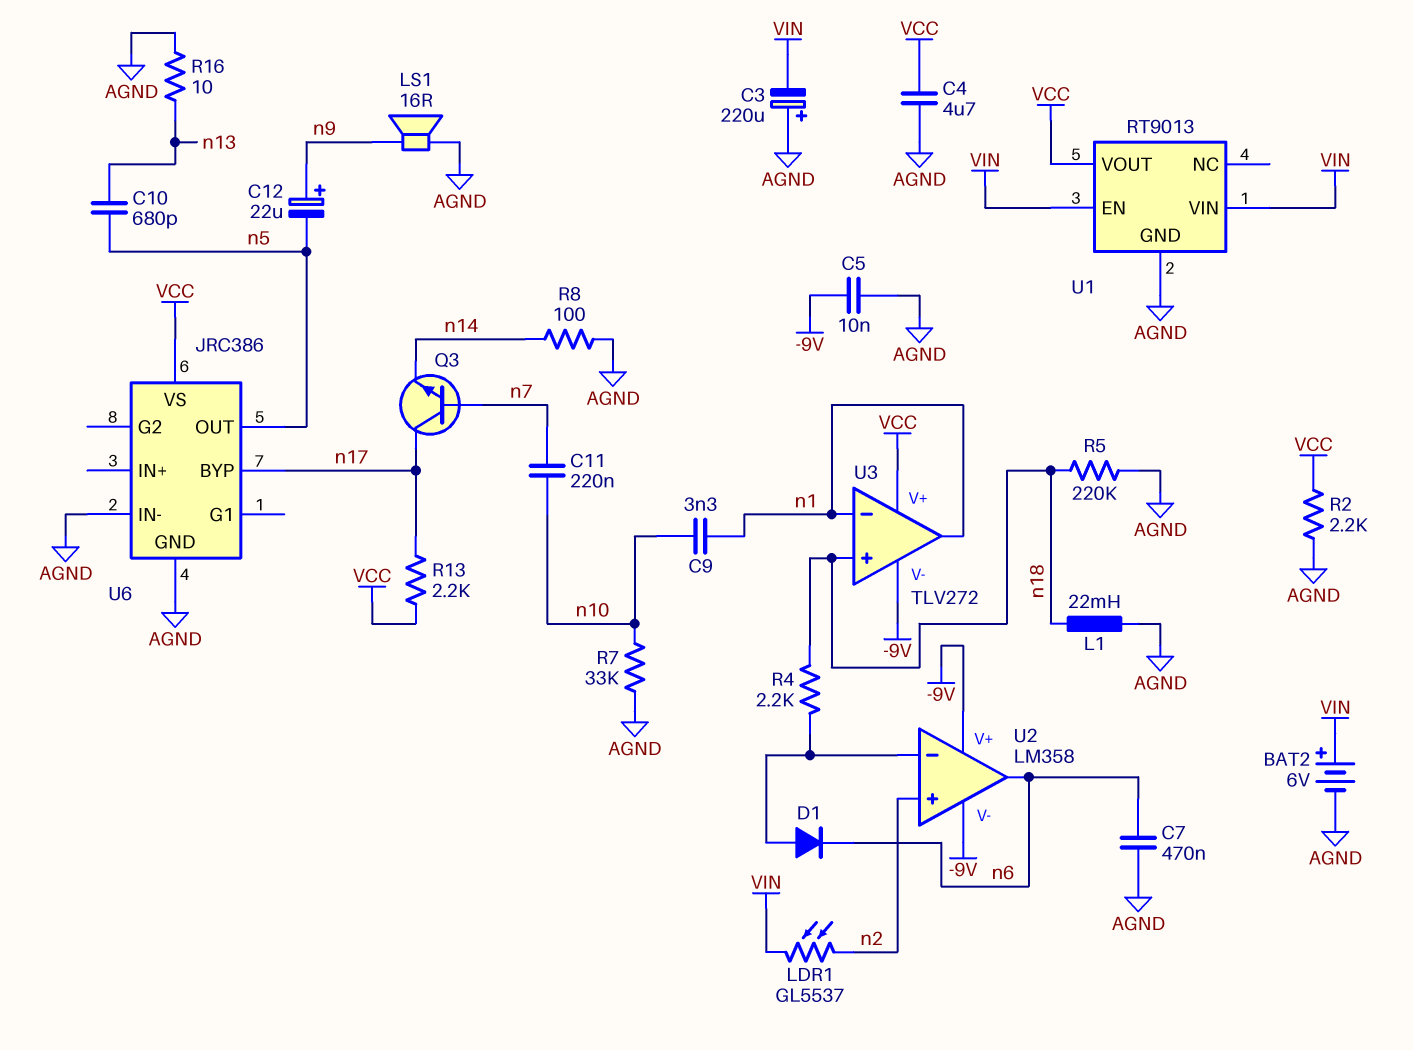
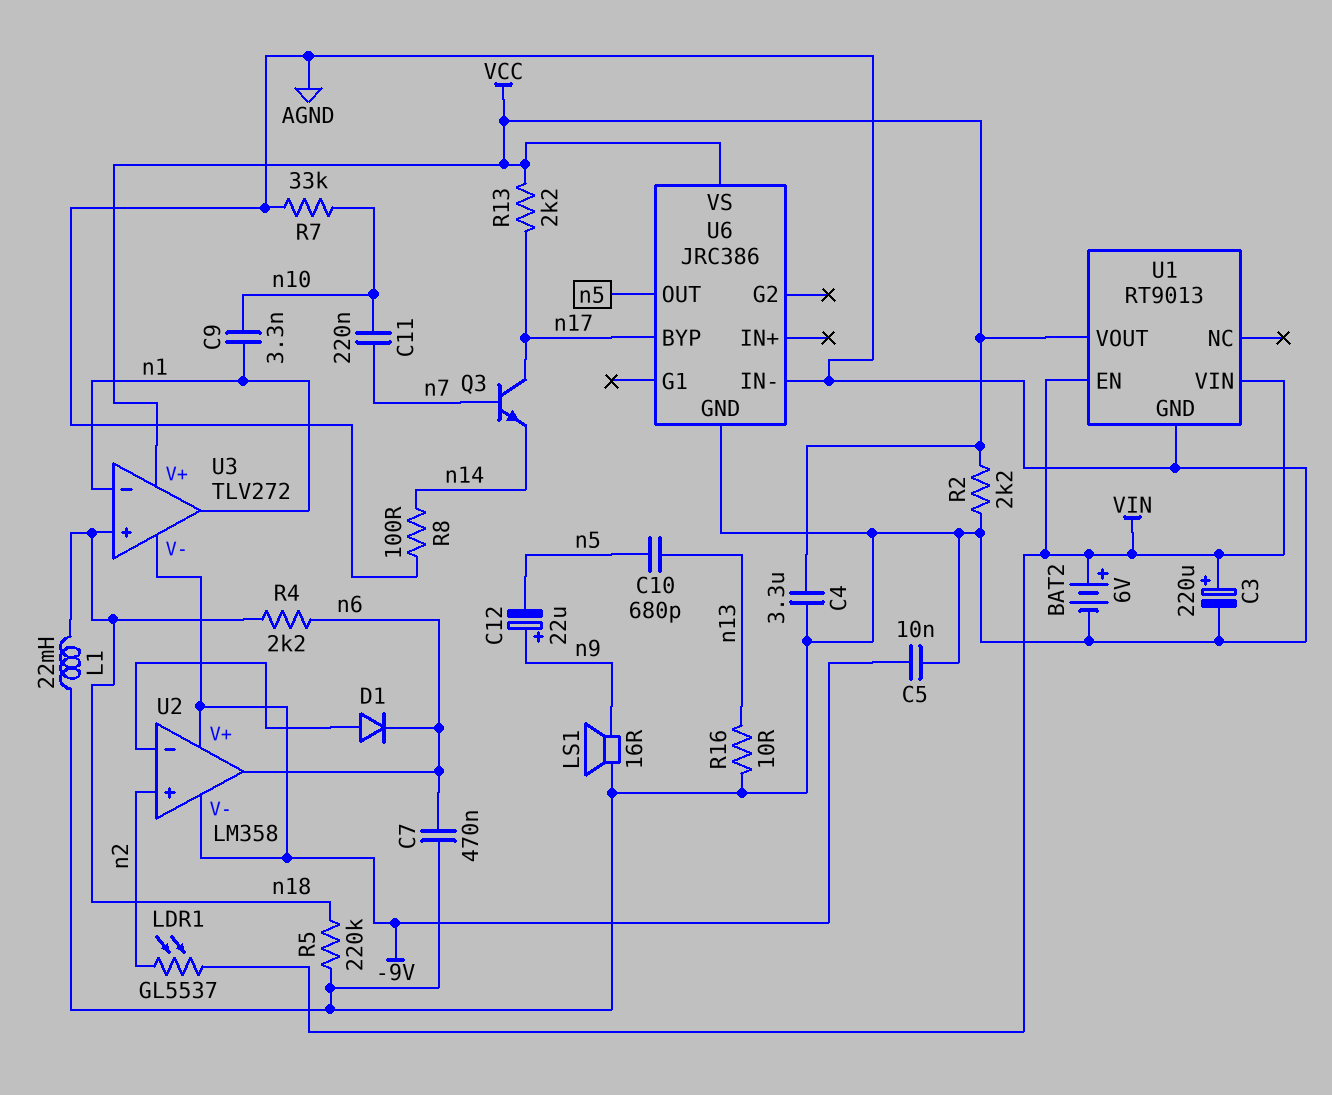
C3: 220uF (plus AGND, minus VIN) -> 220uF (plus VIN, minus AGND)
C4: 4.7uF (AGND, VCC) -> 3.3uF (AGND, VCC)
R4: 2.2k (U2/in-, n18) -> 2.2k (n6, n18)

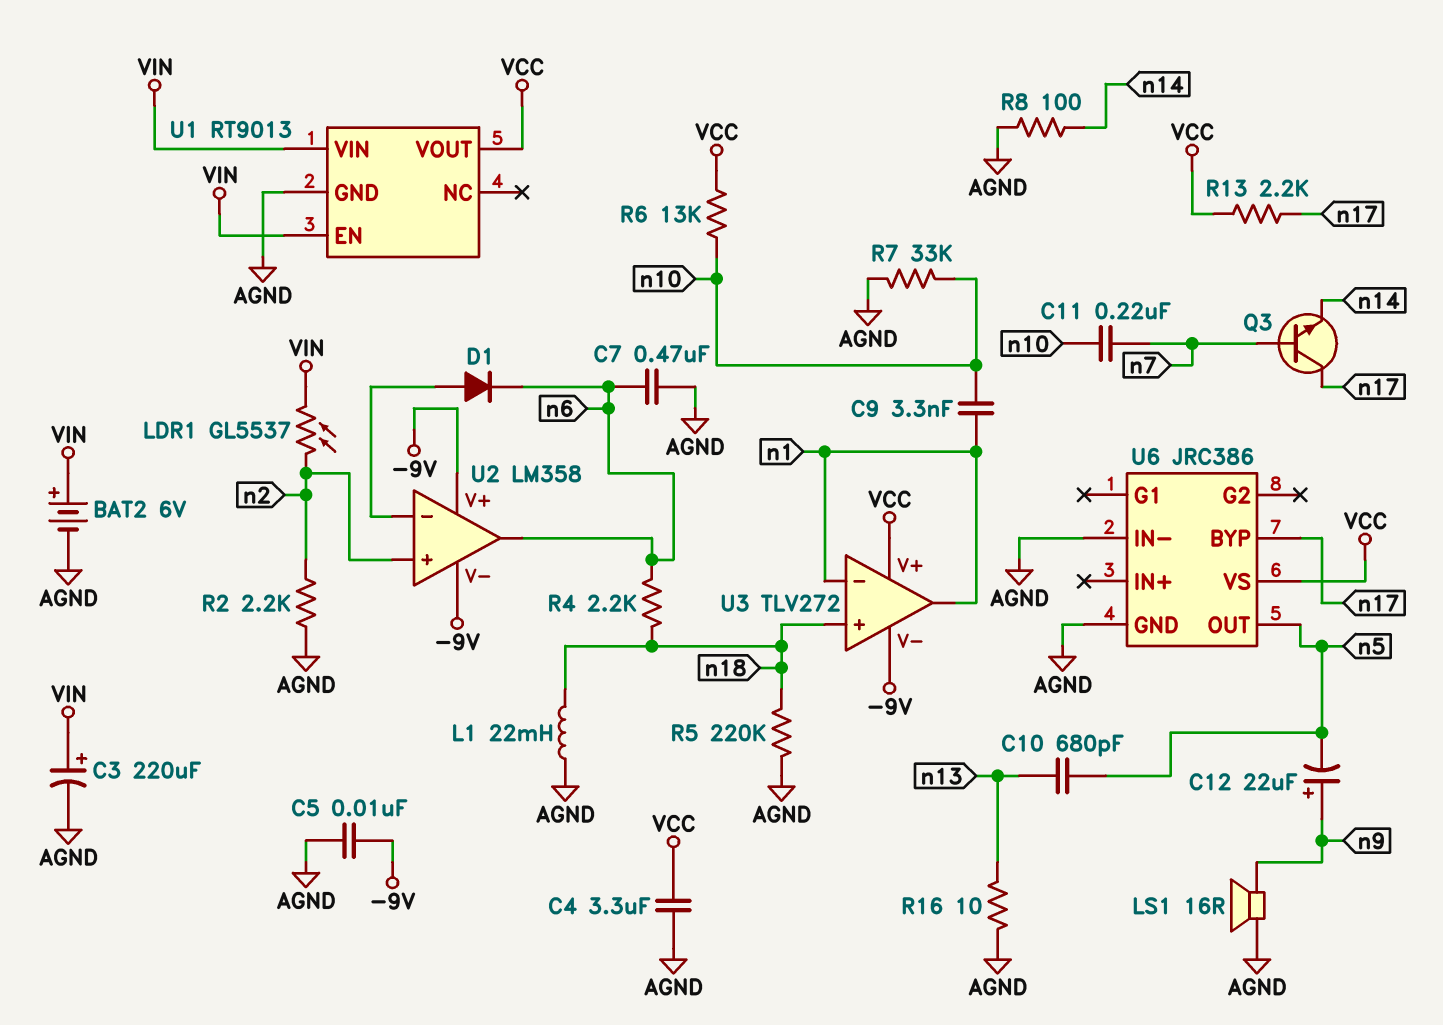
R2: 2.2k (AGND, VCC) -> 2.2k (AGND, n2)
R6: none -> 13k (VCC, n10)

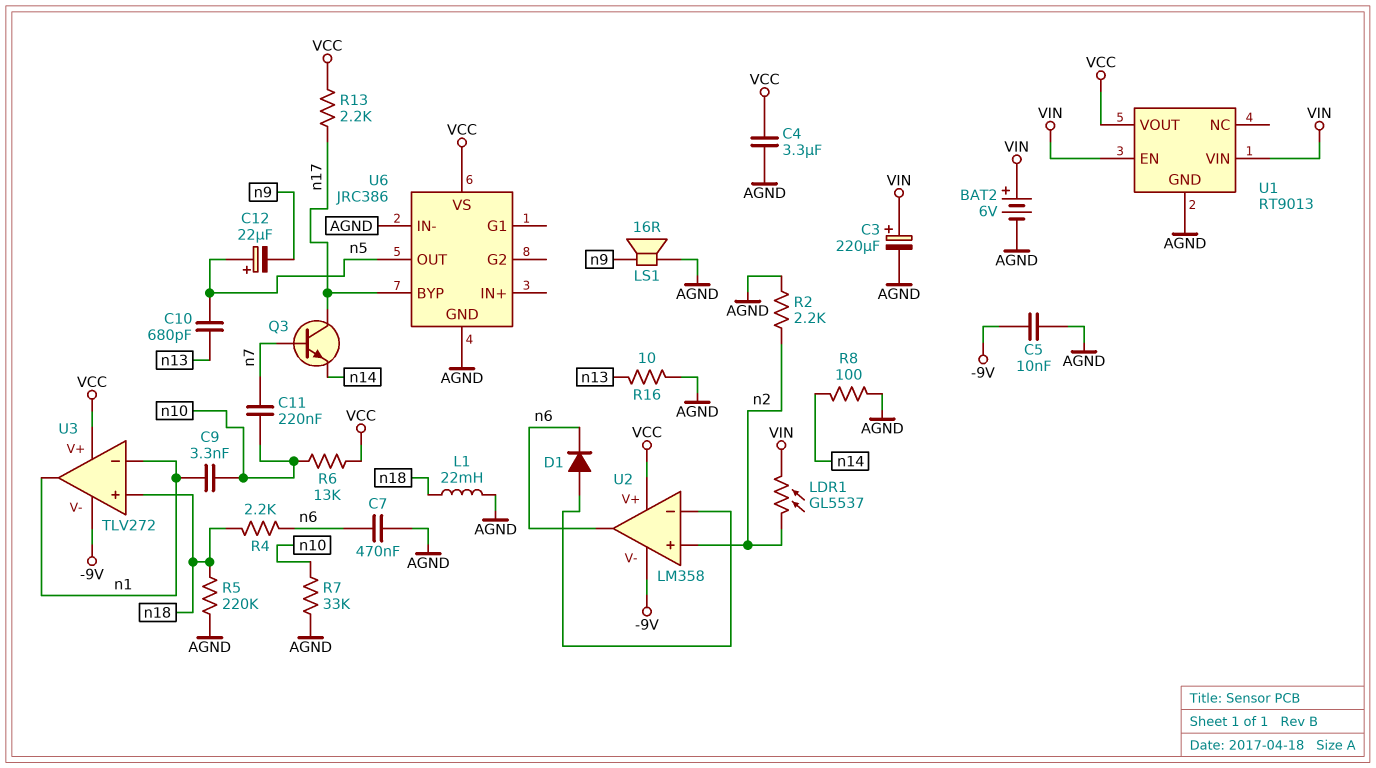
C12: 22uF (plus n9, minus n5) -> 22uF (plus n5, minus n9)
U2 pin V+: -9V -> VCC

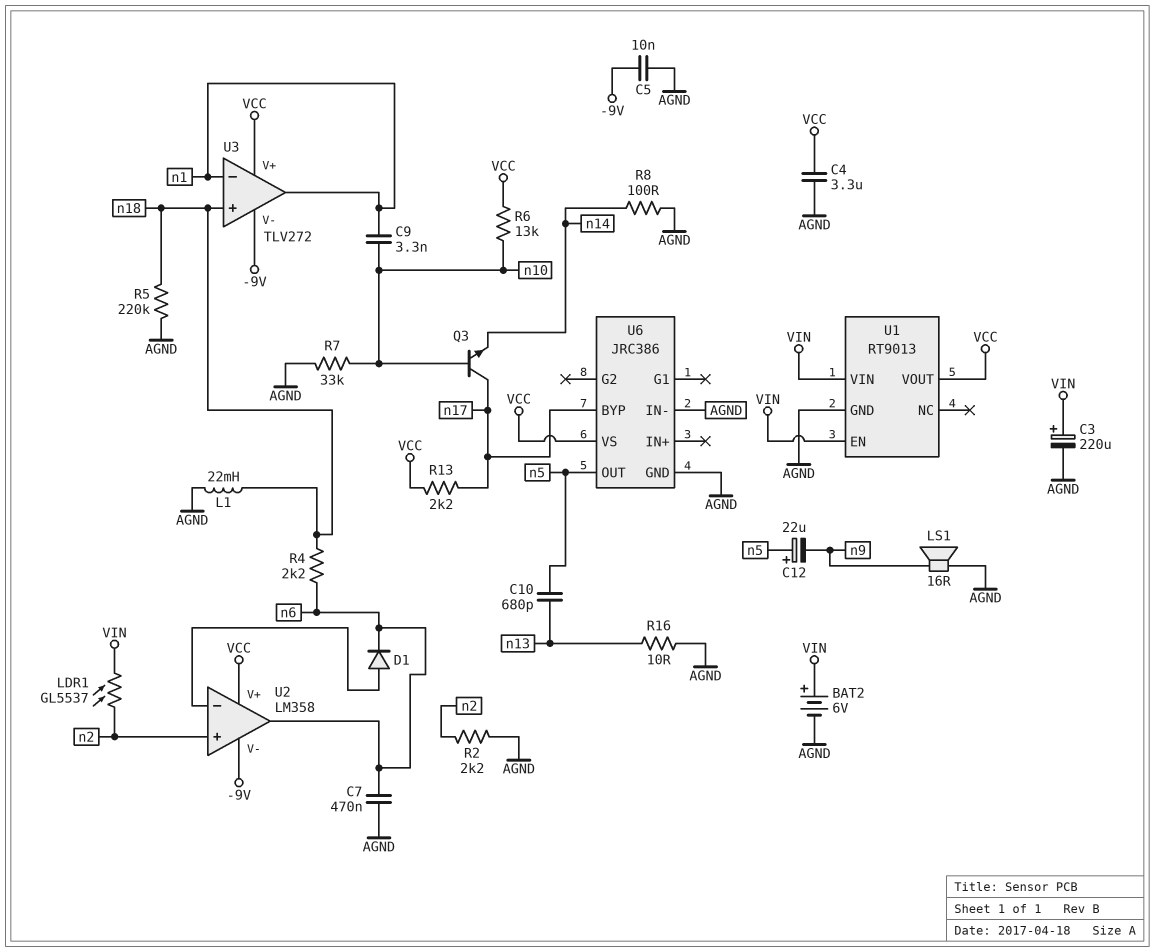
C11: 220nF (n7, n10) -> none
Q3: NPN (B n7, C n17, E n14) -> NPN (B n10, C n17, E n14)

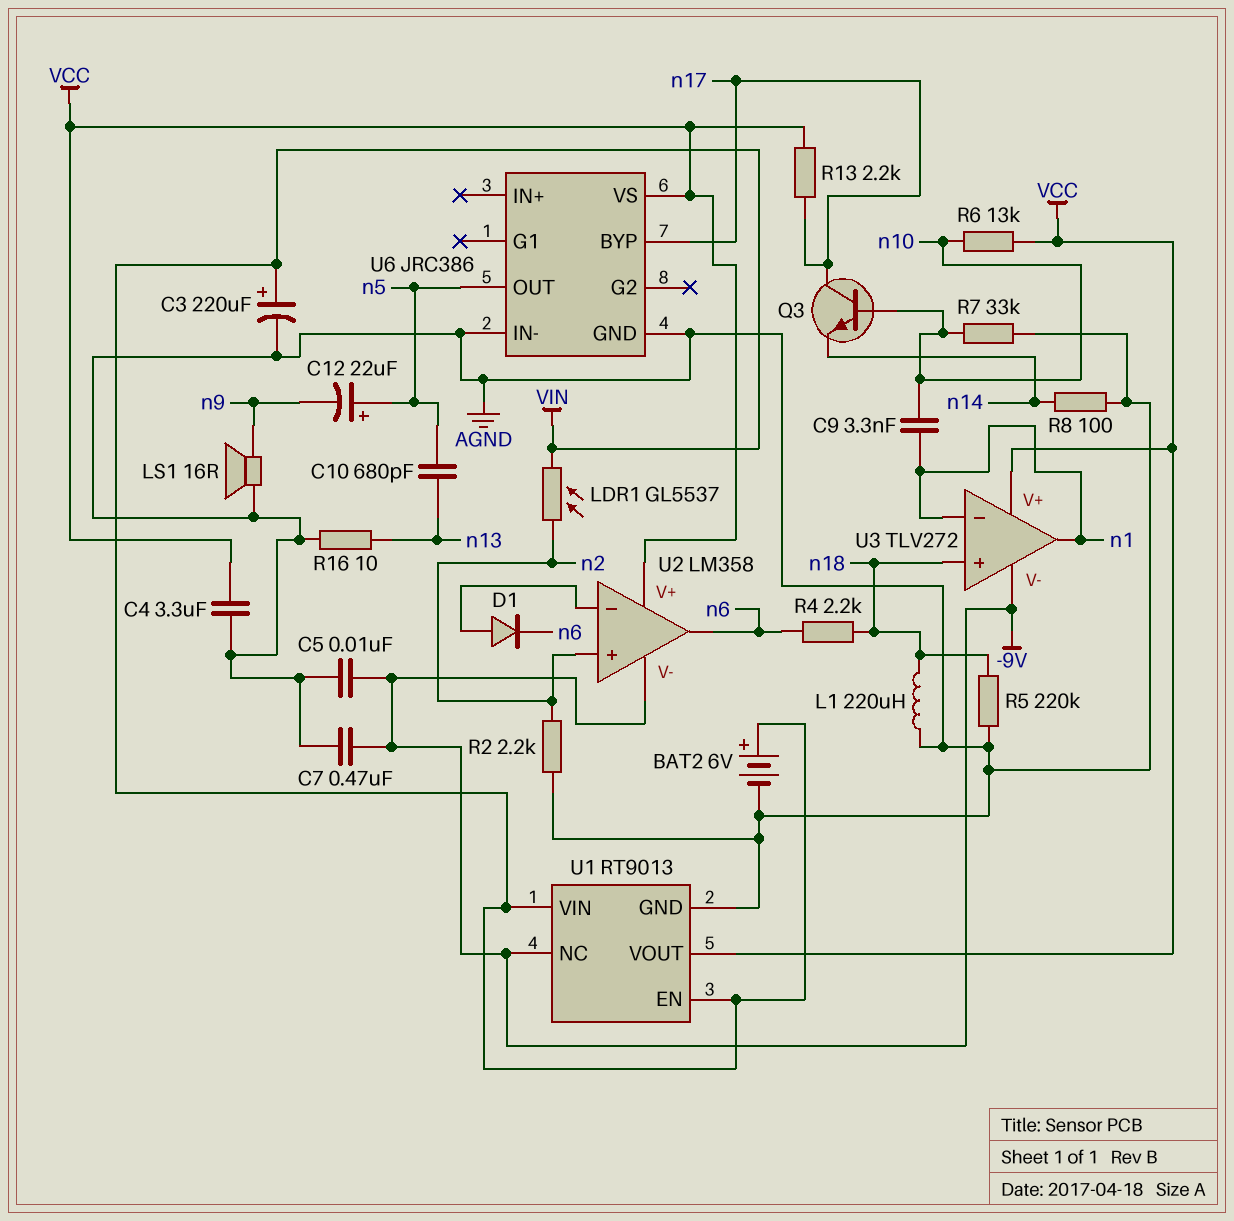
C7: 470nF (AGND, n6) -> 470nF (-9V, AGND)
L1: 22mH (AGND, n18) -> 220uH (AGND, n18)
U1 pin NC: none -> -9V

